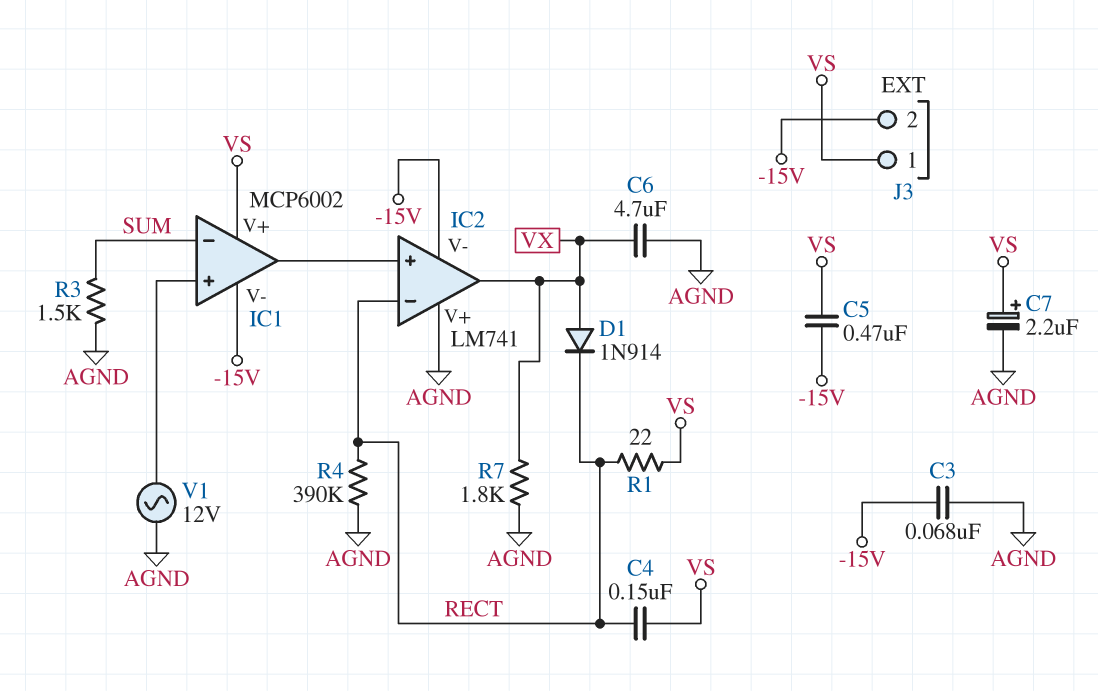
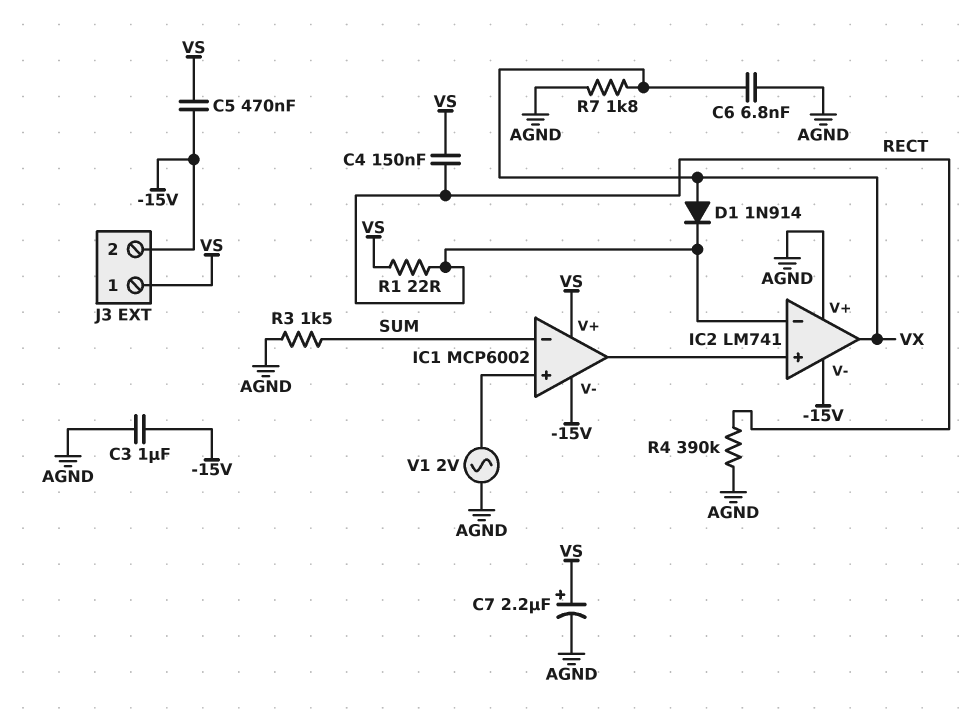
C3: 68nF (-15V, AGND) -> 1uF (-15V, AGND)
C6: 4.7uF (AGND, VX) -> 6.8nF (AGND, VX)
V1: AC 12V (AGND, IC1/in+) -> AC 2V (AGND, IC1/in+)

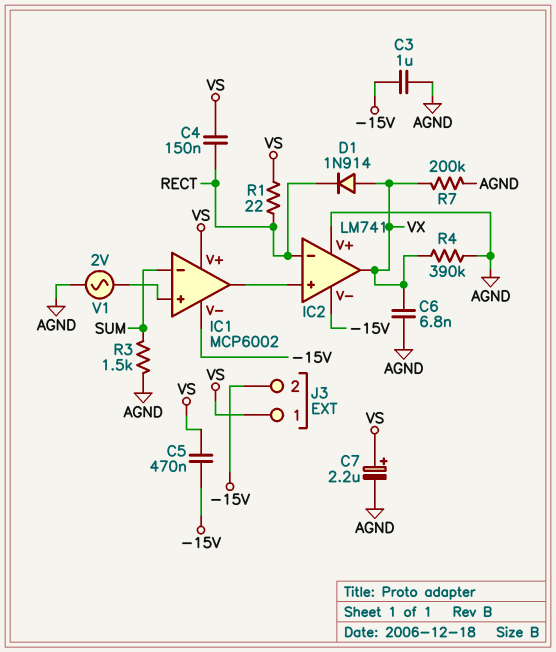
R4: 390k (AGND, RECT) -> 390k (AGND, VX)
R7: 1.8k (AGND, VX) -> 200k (AGND, VX)

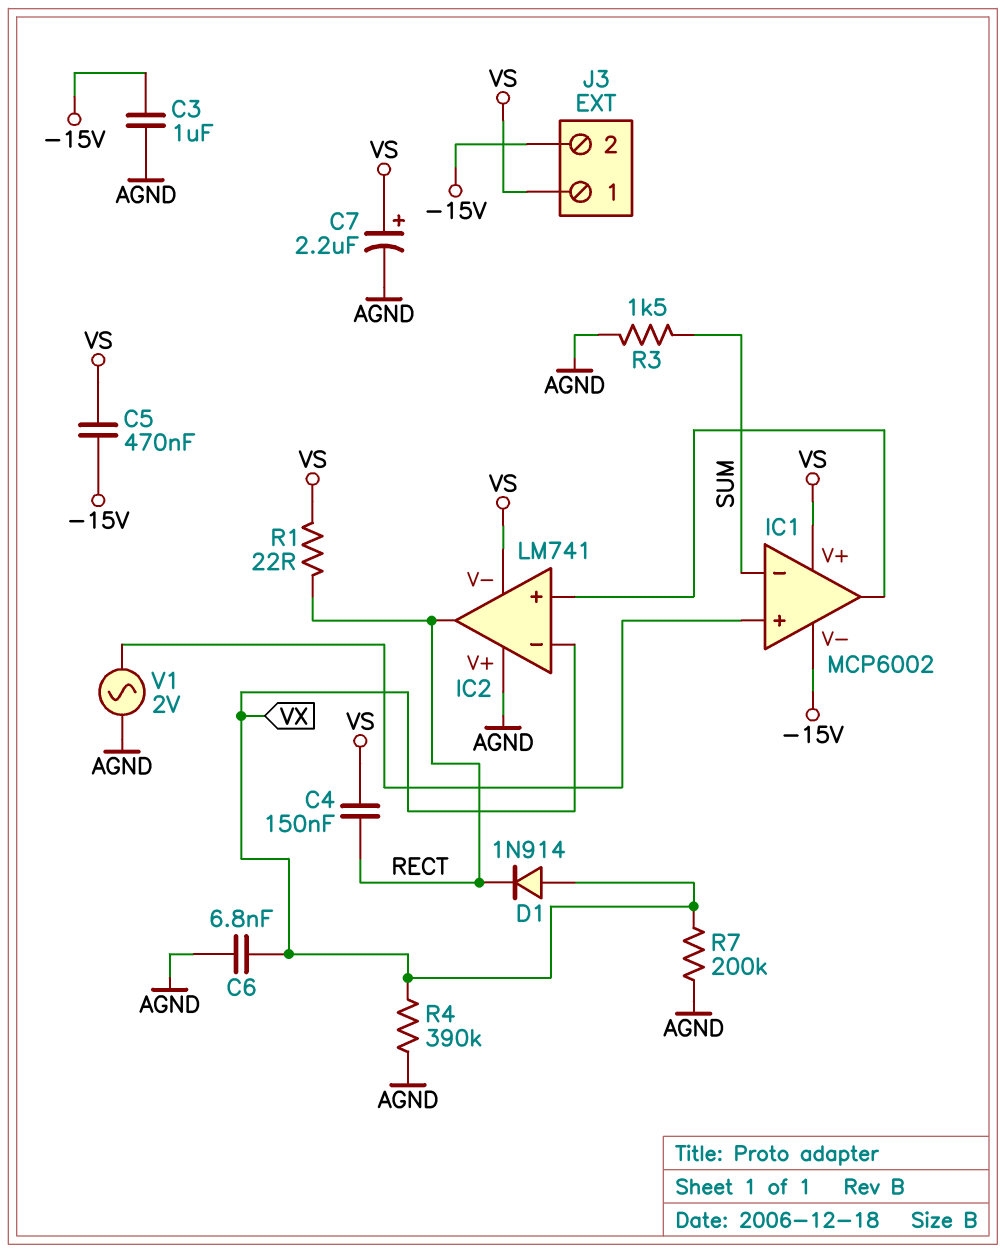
IC2 pin V-: -15V -> VS
IC2 pin in-: RECT -> VX
IC2 pin out: VX -> RECT

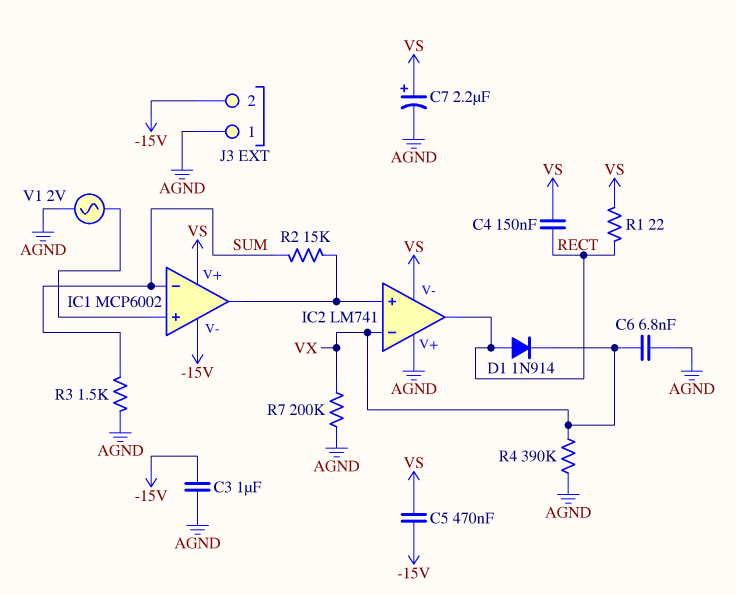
D1: diode 1N914 (A VX, K RECT) -> diode 1N914 (A RECT, K VX)
J3 pin 1: VS -> AGND
R2: none -> 15k (IC1/out, SUM)

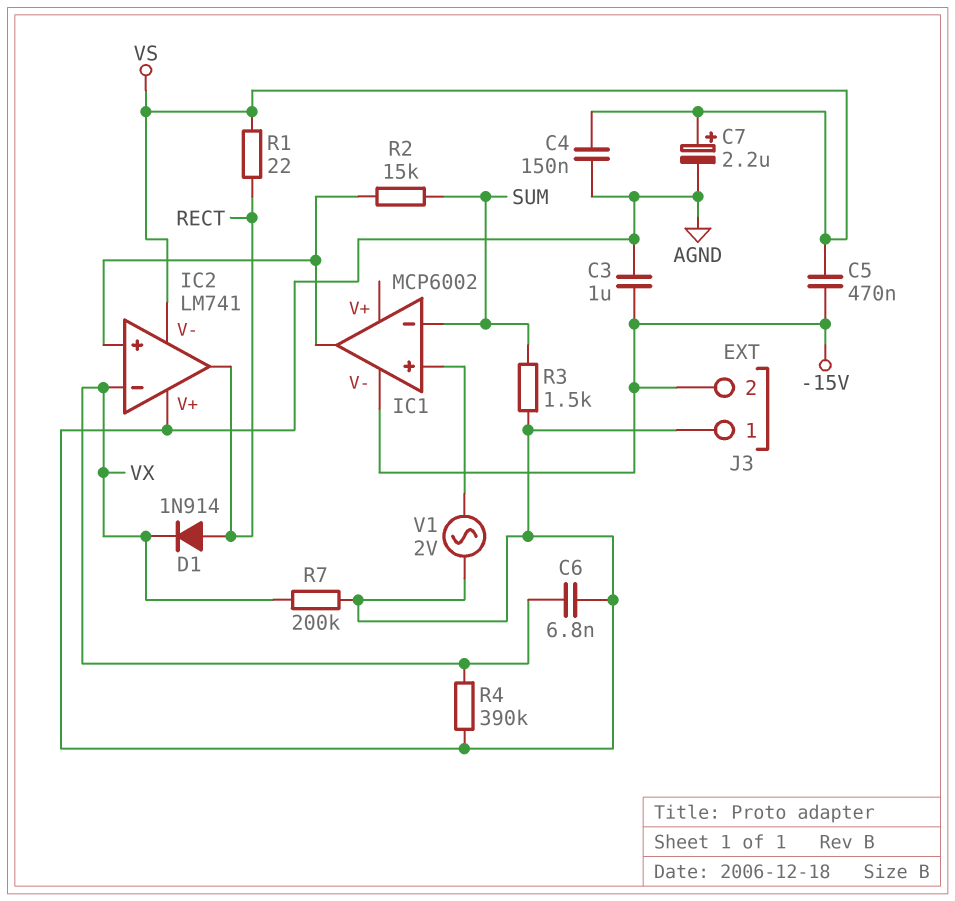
C4: 150nF (RECT, VS) -> 150nF (AGND, VS)
IC1 pin V+: VS -> none

